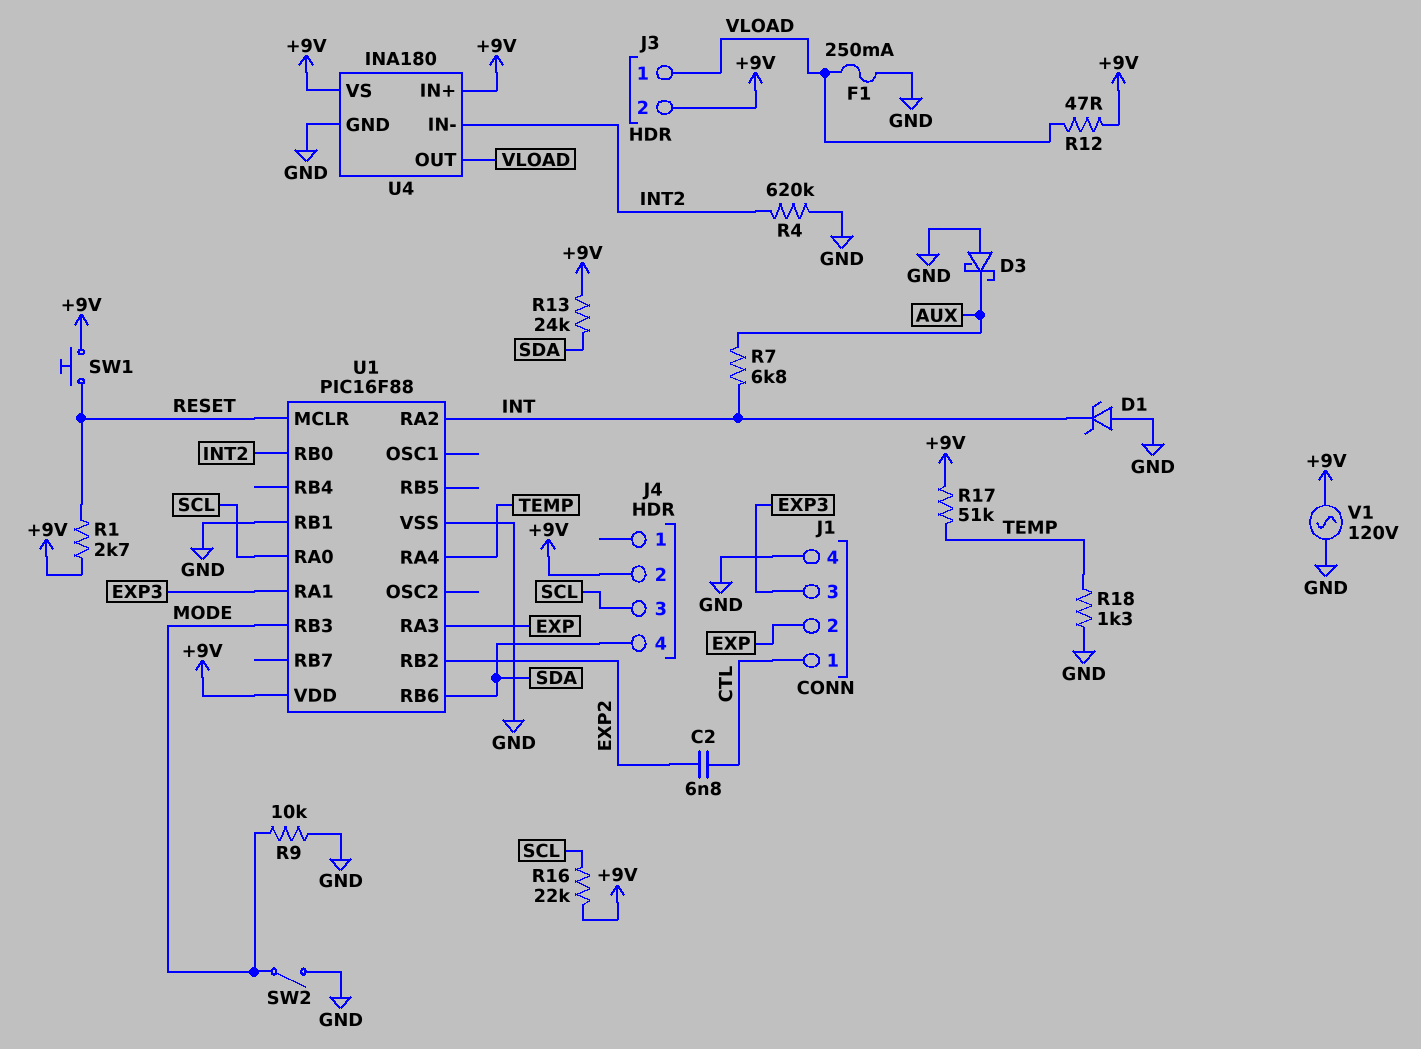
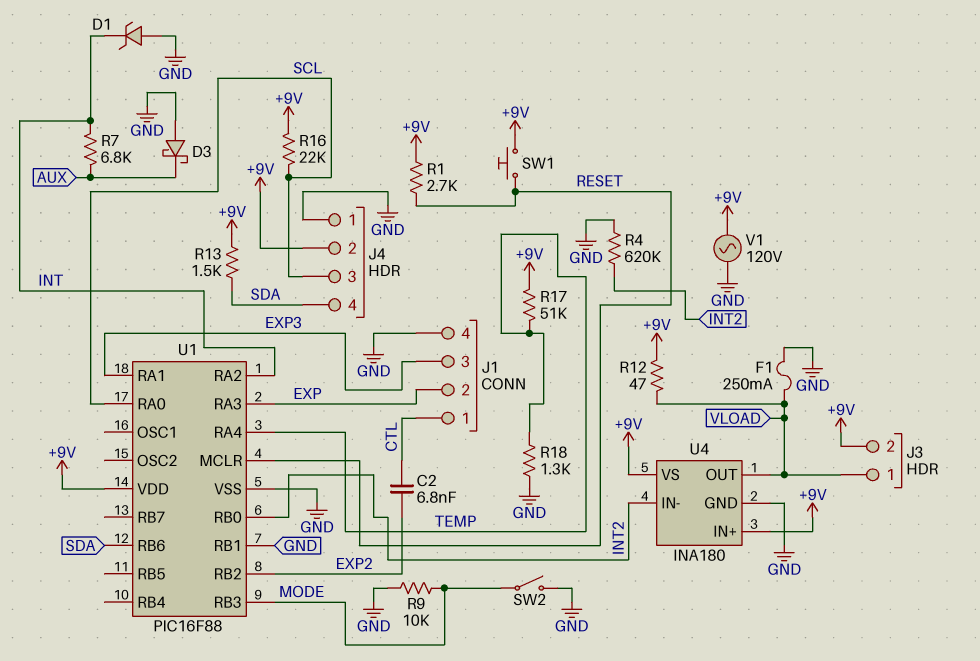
J4 pin 1: none -> GND
R13: 24k (+9V, SDA) -> 1.5k (+9V, SDA)

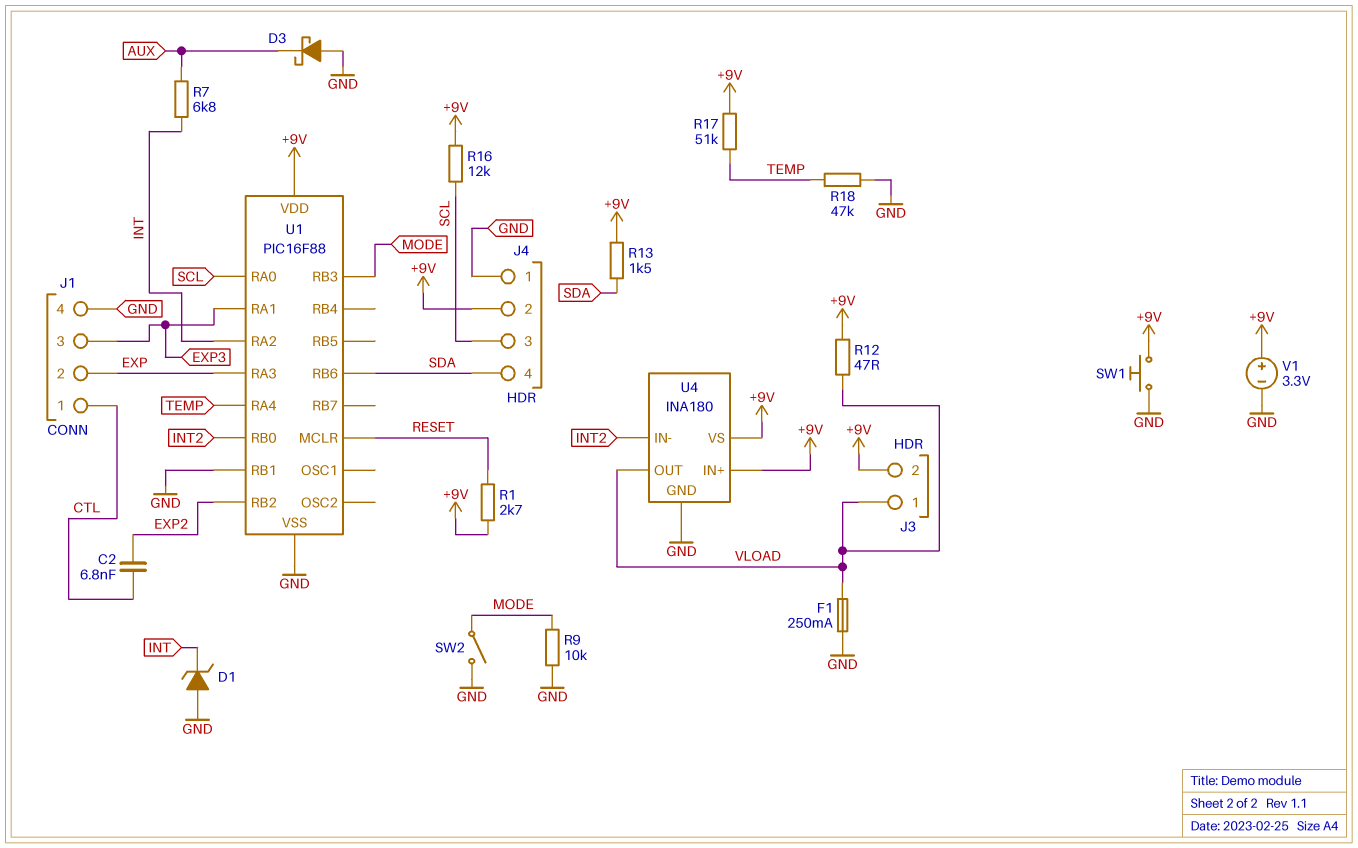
R4: 620k (GND, INT2) -> none
R16: 22k (+9V, SCL) -> 12k (+9V, SCL)
R18: 1.3k (GND, TEMP) -> 47k (GND, TEMP)
SW1: button (+9V, RESET) -> button (+9V, GND)
V1: AC 120V (+9V, GND) -> 3.3V (plus +9V, minus GND)

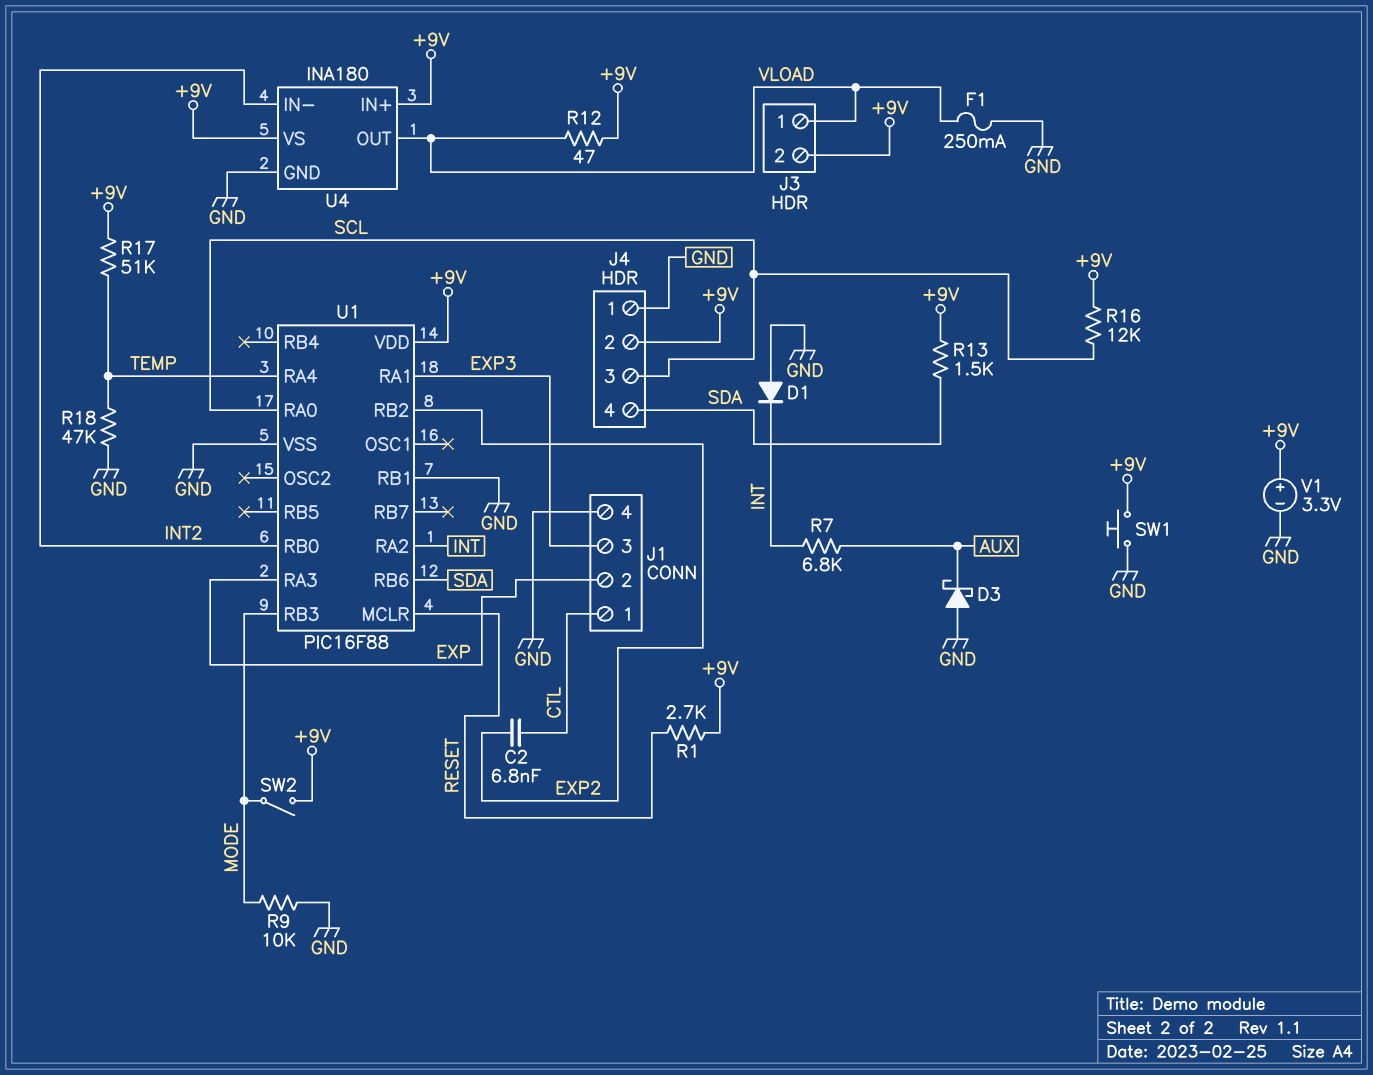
D1: zener (A GND, K INT) -> diode (A GND, K INT)
SW2: switch (GND, MODE) -> switch (+9V, MODE)

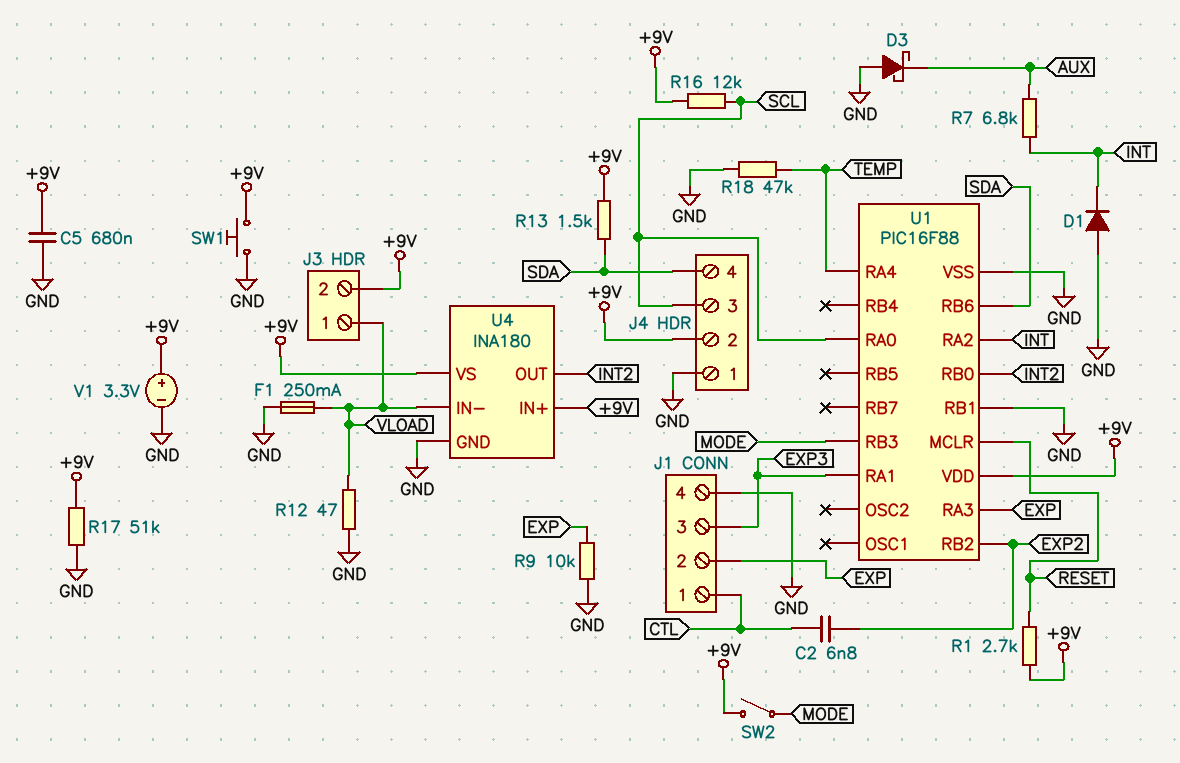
C5: none -> 680nF (+9V, GND)
R9: 10k (GND, MODE) -> 10k (EXP, GND)
R12: 47 (+9V, VLOAD) -> 47 (GND, VLOAD)
R17: 51k (+9V, TEMP) -> 51k (+9V, GND)
U4 pin IN-: INT2 -> VLOAD
U4 pin OUT: VLOAD -> INT2

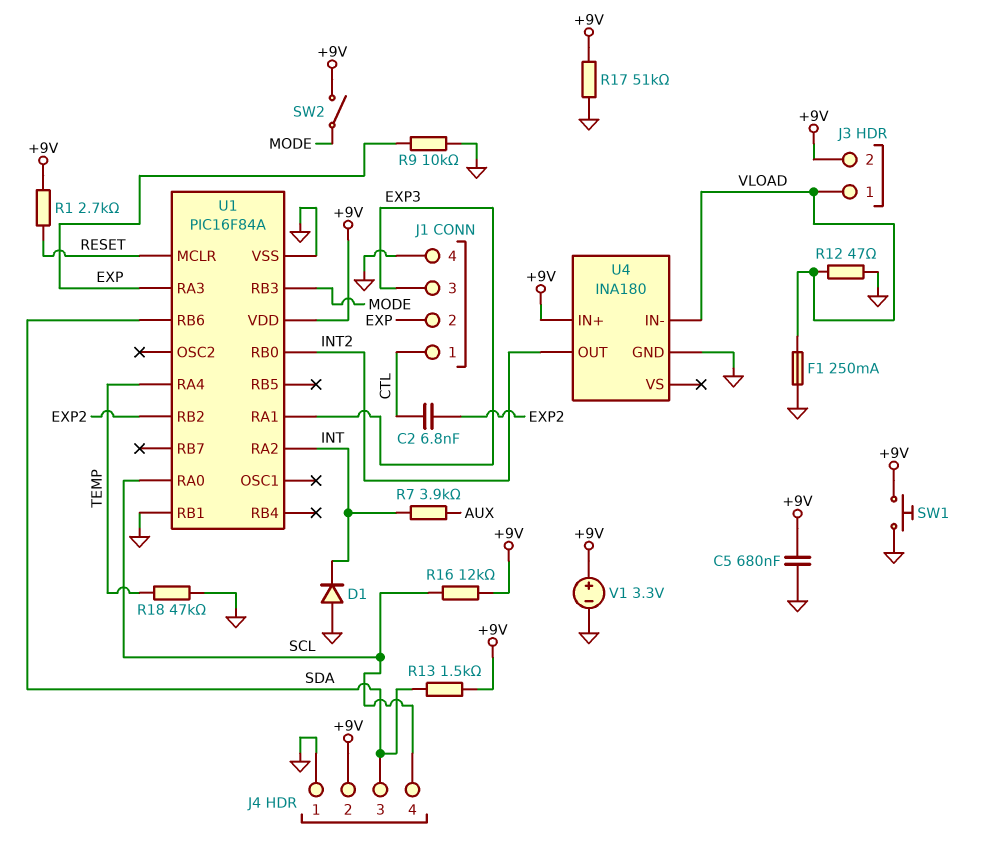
D3: schottky (A GND, K AUX) -> none
J4 pin 3: SCL -> SDA
J4 pin 4: SDA -> SCL
R7: 6.8k (AUX, INT) -> 3.9k (AUX, INT)
U1: PIC16F88 -> PIC16F84A
U4 pin VS: +9V -> none

